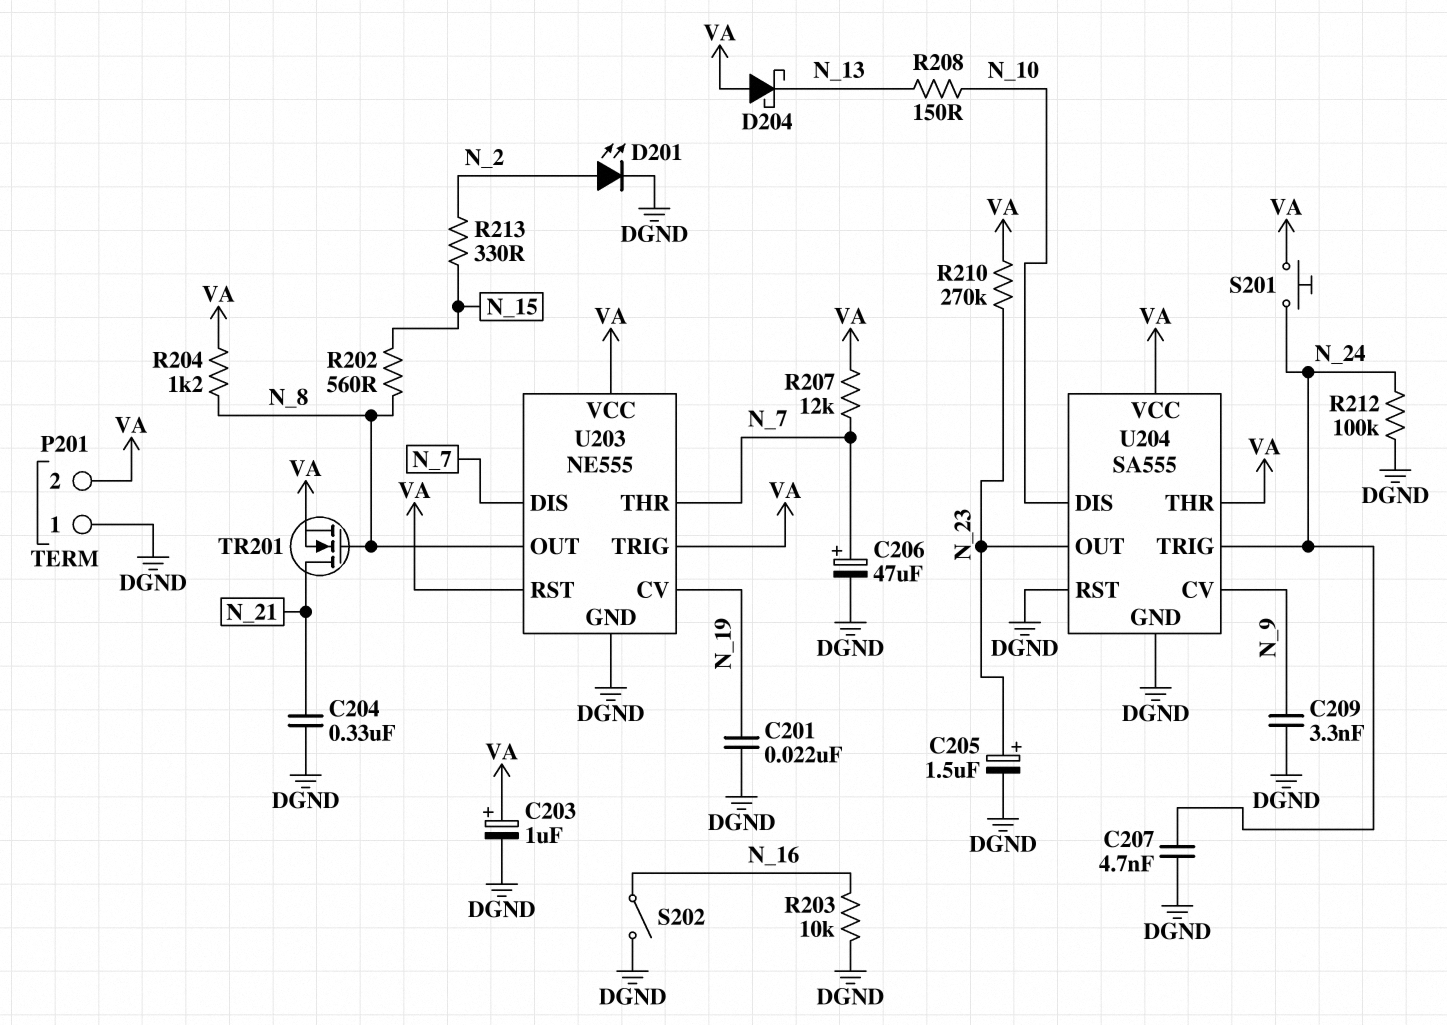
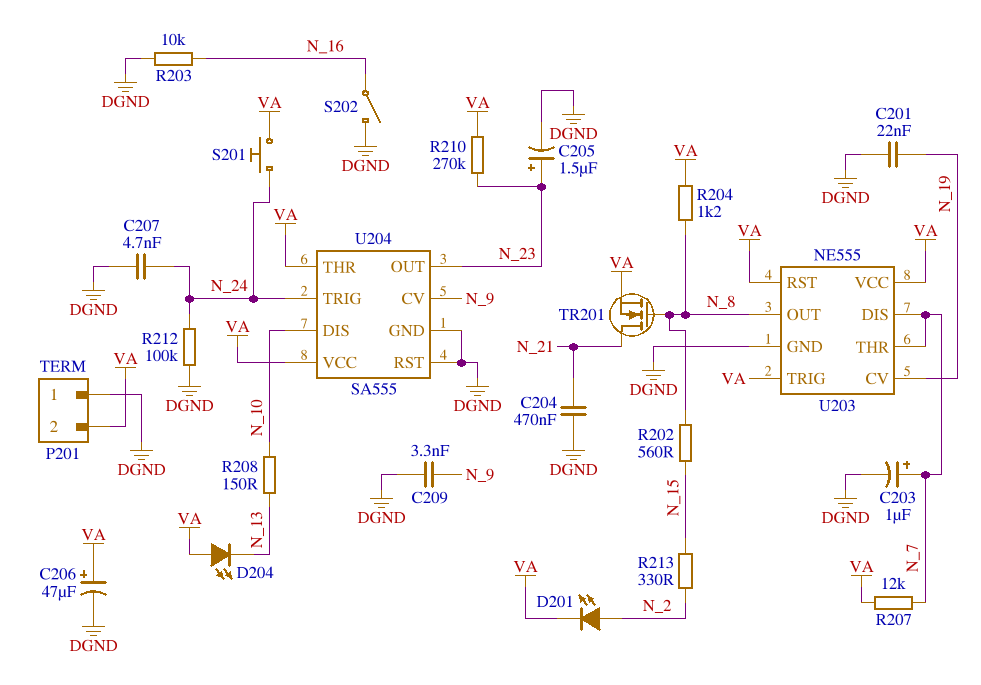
C203: 1uF (plus VA, minus DGND) -> 1uF (plus N_7, minus DGND)
C204: 330nF (DGND, N_21) -> 470nF (DGND, N_21)
C206: 47uF (plus N_7, minus DGND) -> 47uF (plus VA, minus DGND)
D201: LED (A N_2, K DGND) -> LED (A N_2, K VA)
D204: schottky (A VA, K N_13) -> LED (A VA, K N_13)

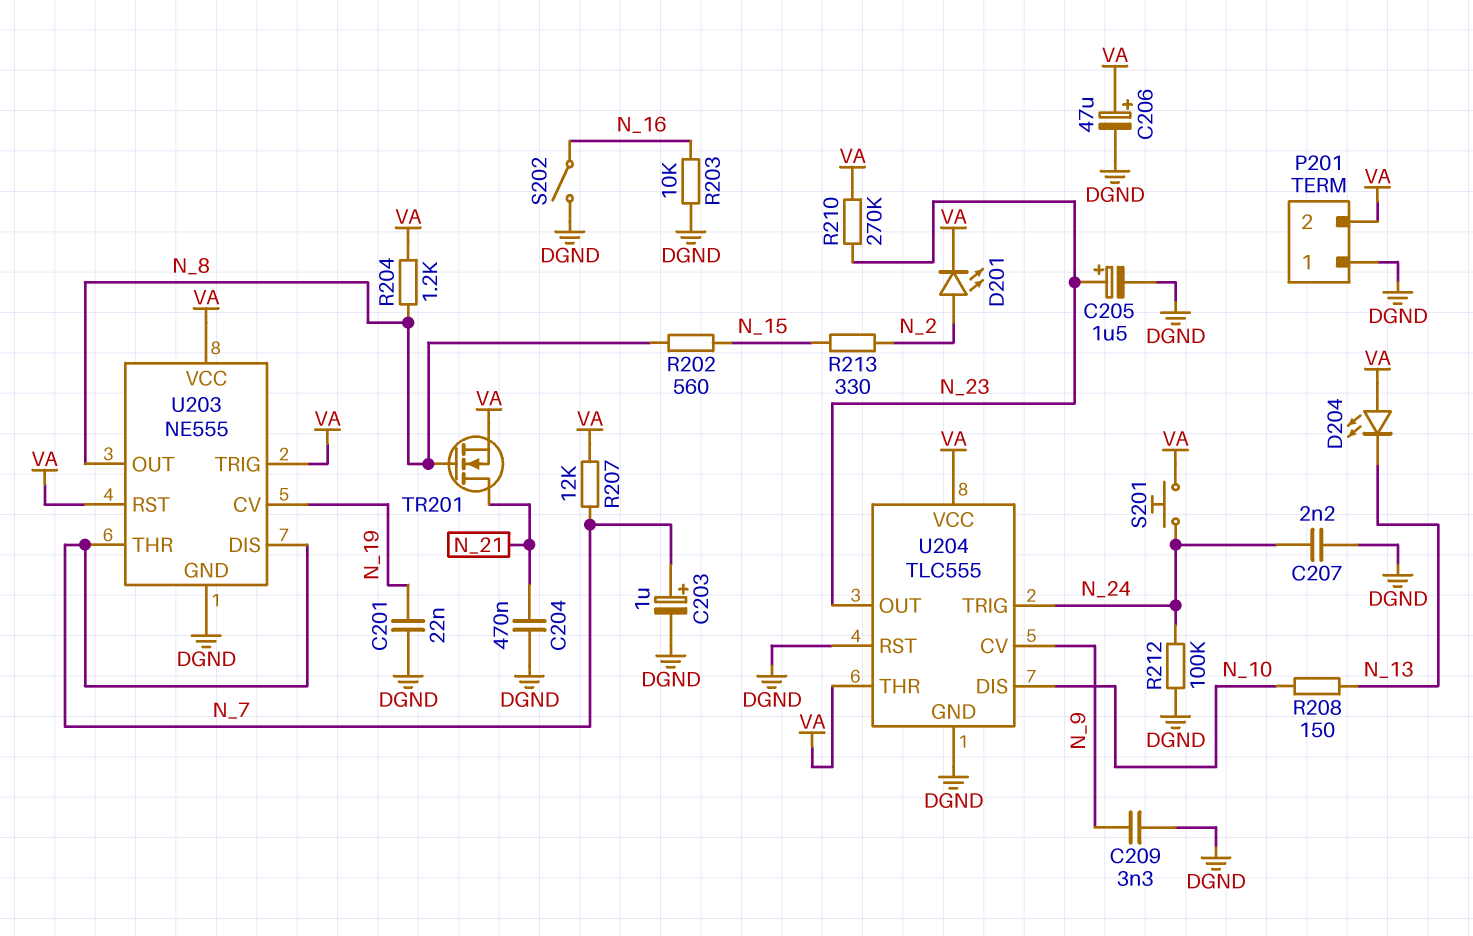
C207: 4.7nF (DGND, N_24) -> 2.2nF (DGND, N_24)
U204: SA555 -> TLC555

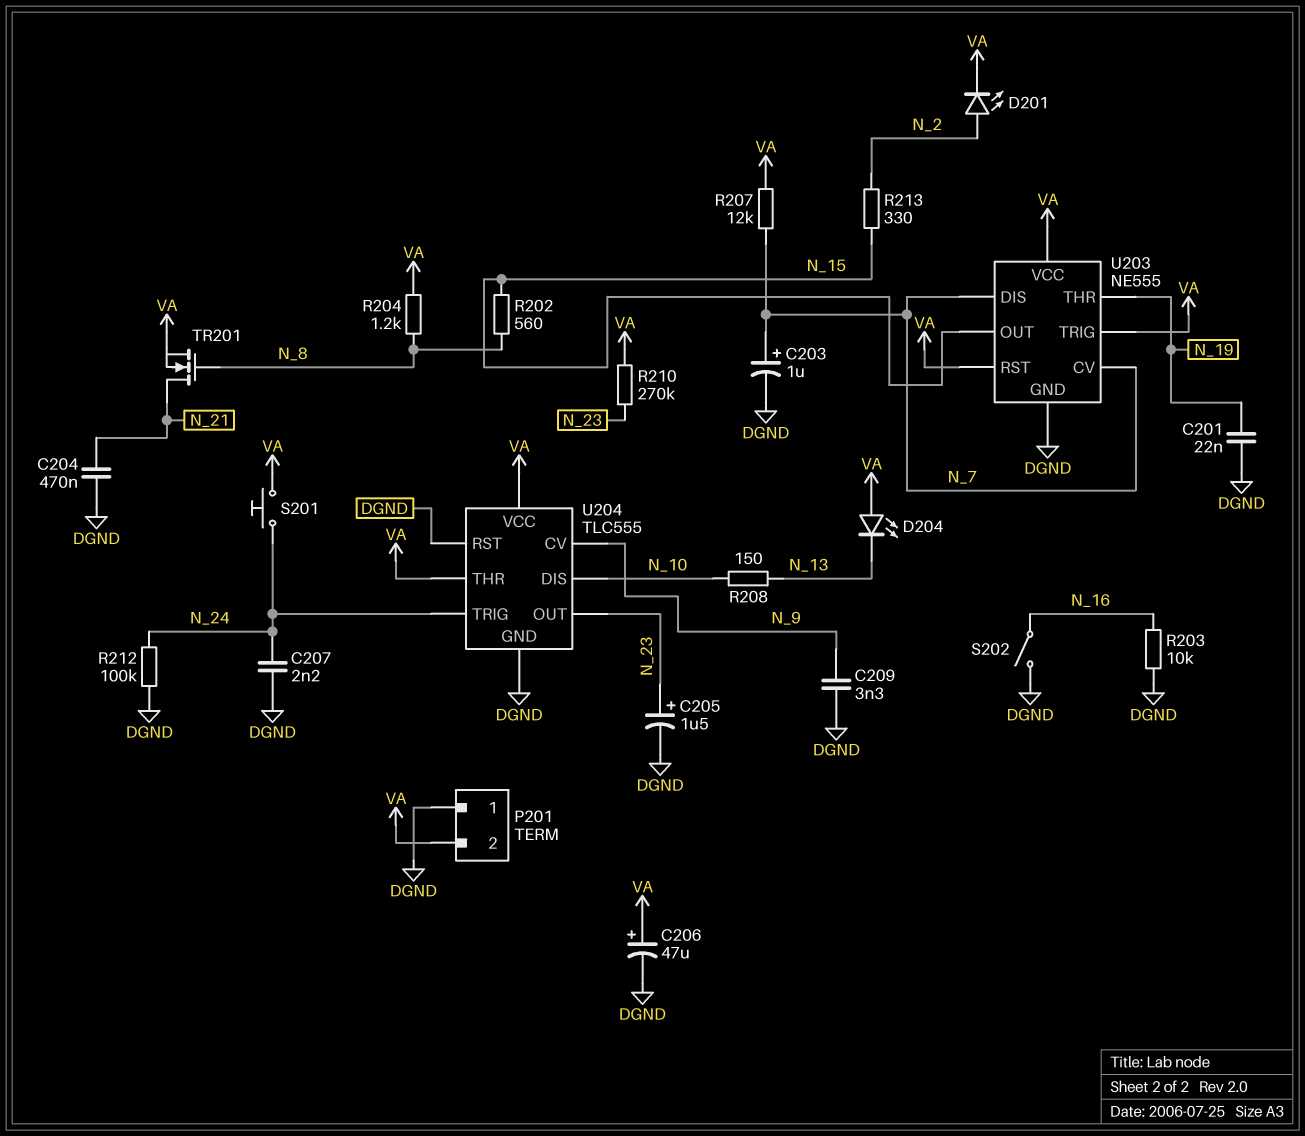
U203 pin CV: N_19 -> N_7
U203 pin OUT: N_8 -> N_15
U203 pin THR: N_7 -> N_19

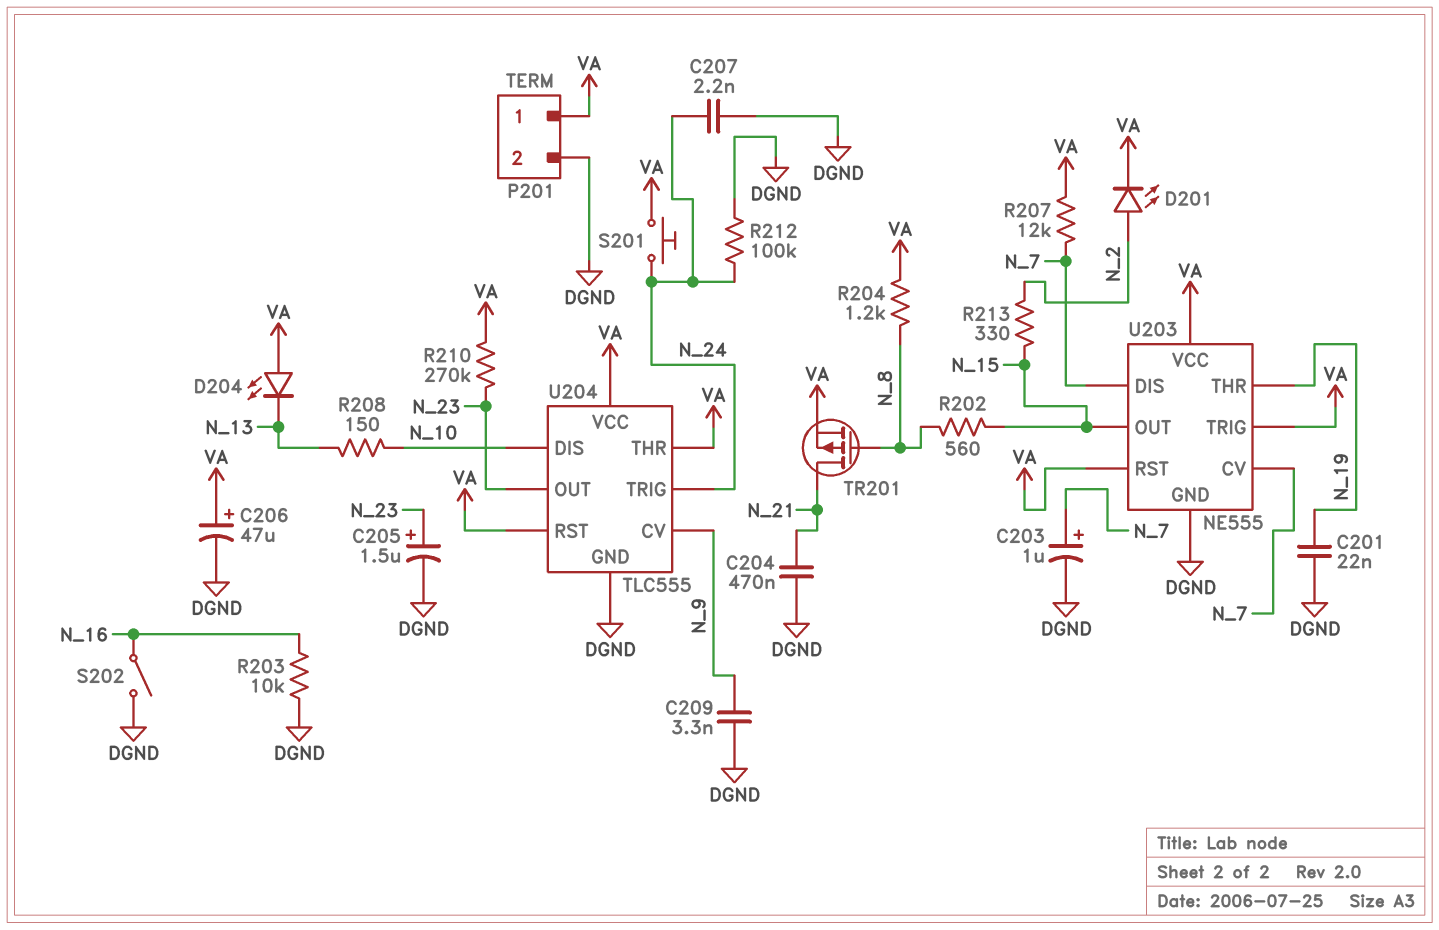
P201 pin 1: DGND -> VA
P201 pin 2: VA -> DGND
TR201: NMOS (G N_8, D N_21, S VA) -> PMOS (G N_8, D N_21, S VA)
U204 pin RST: DGND -> VA

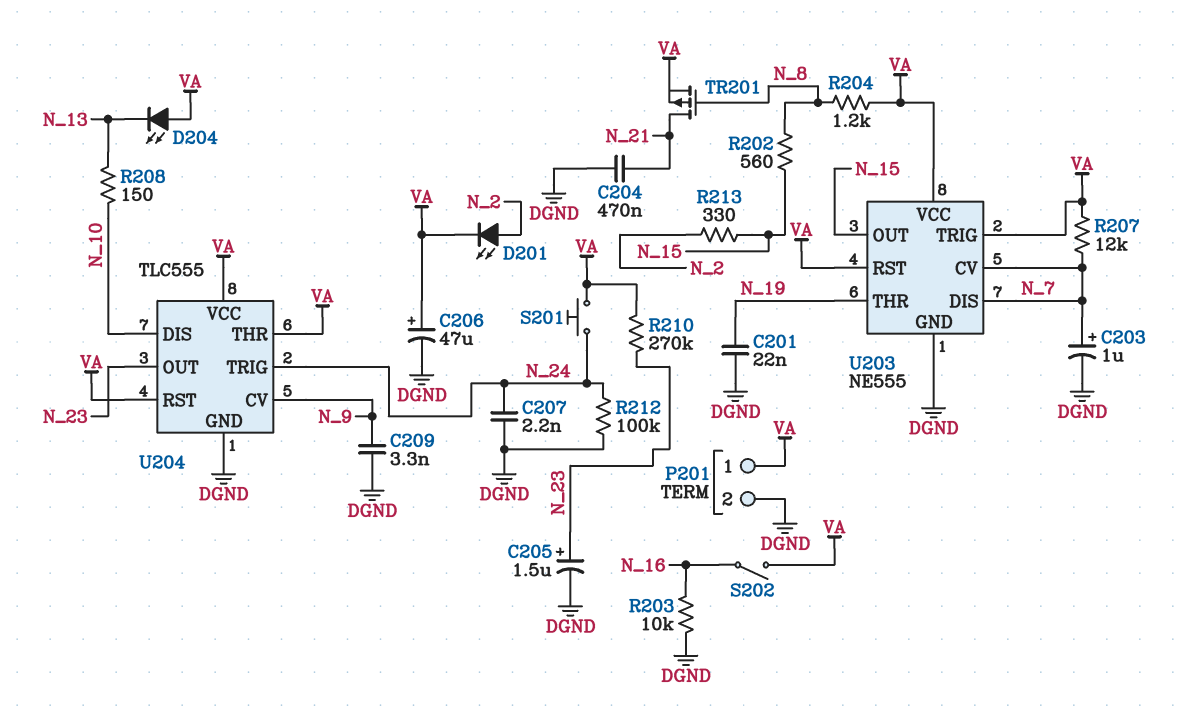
S202: switch (DGND, N_16) -> switch (N_16, VA)

